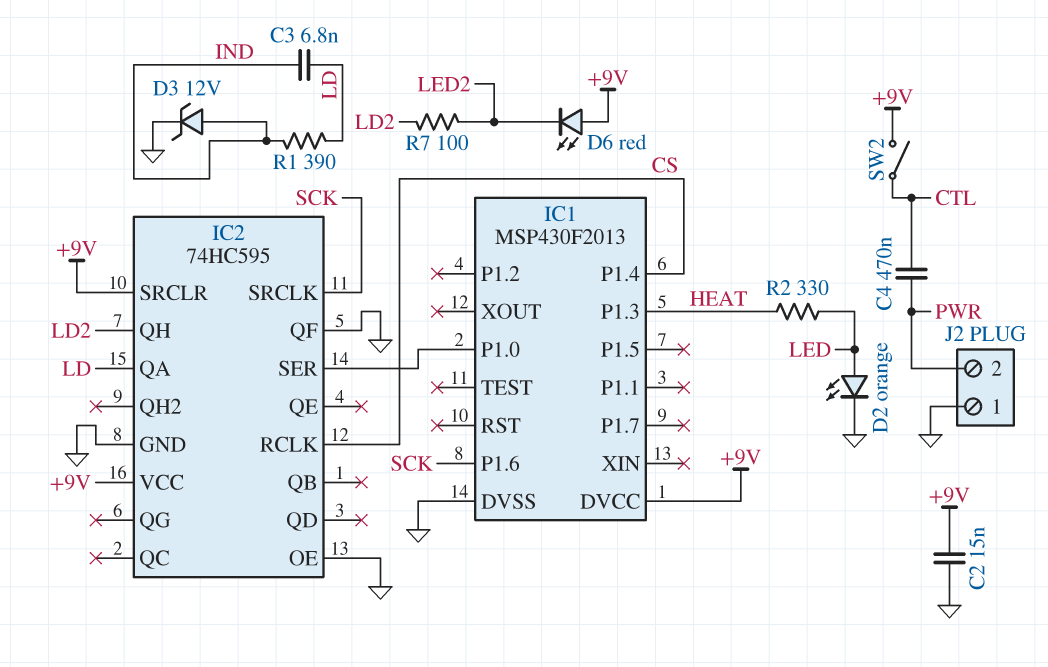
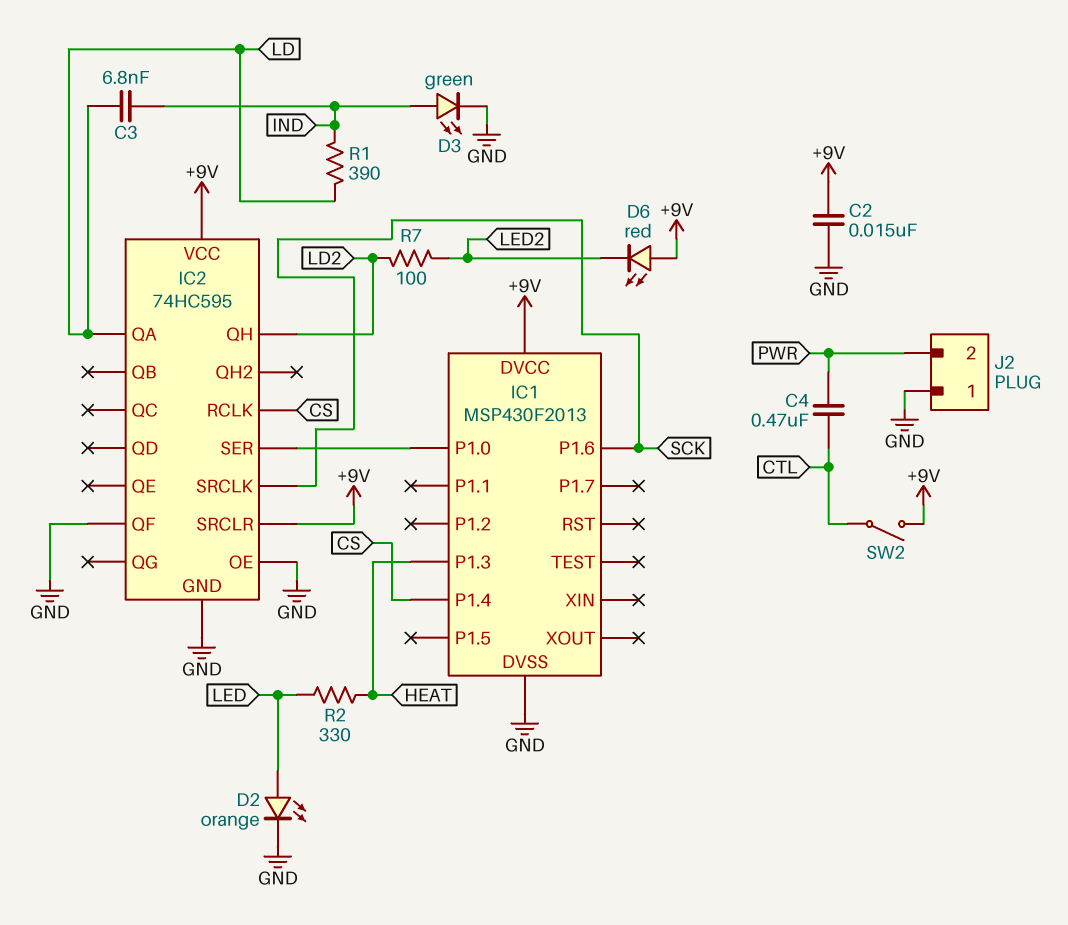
D3: zener 12V (A IND, K GND) -> LED green (A IND, K GND)

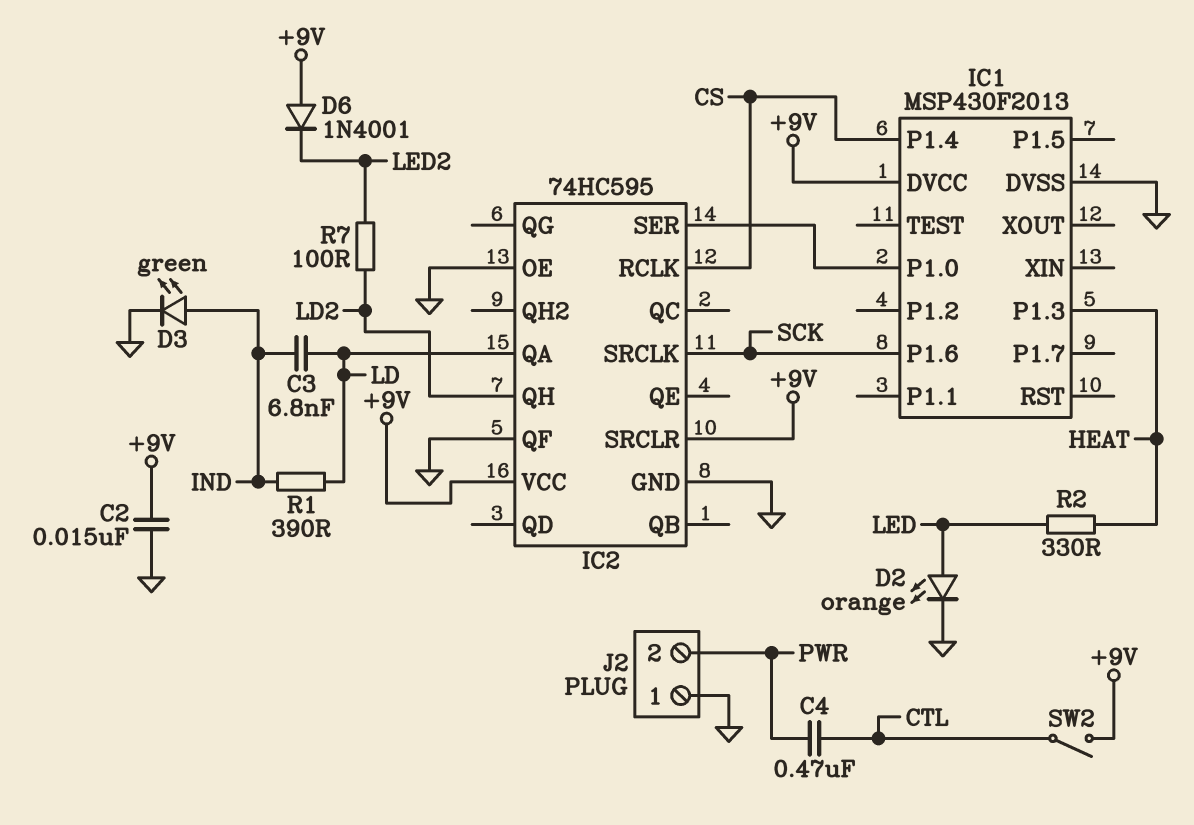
D6: LED red (A +9V, K LED2) -> diode 1N4001 (A +9V, K LED2)

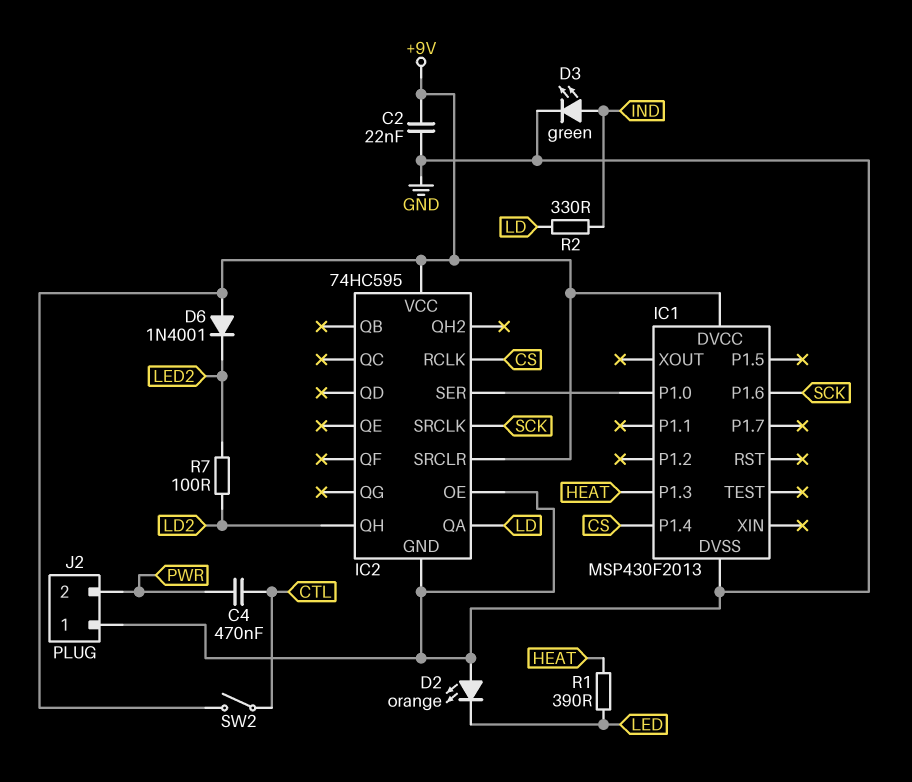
C2: 15nF (+9V, GND) -> 22nF (+9V, GND)
C3: 6.8nF (IND, LD) -> none
D2: LED orange (A LED, K GND) -> LED orange (A GND, K LED)
IC2 pin QF: GND -> none
R1: 390 (IND, LD) -> 390 (HEAT, LED)
R2: 330 (HEAT, LED) -> 330 (IND, LD)

